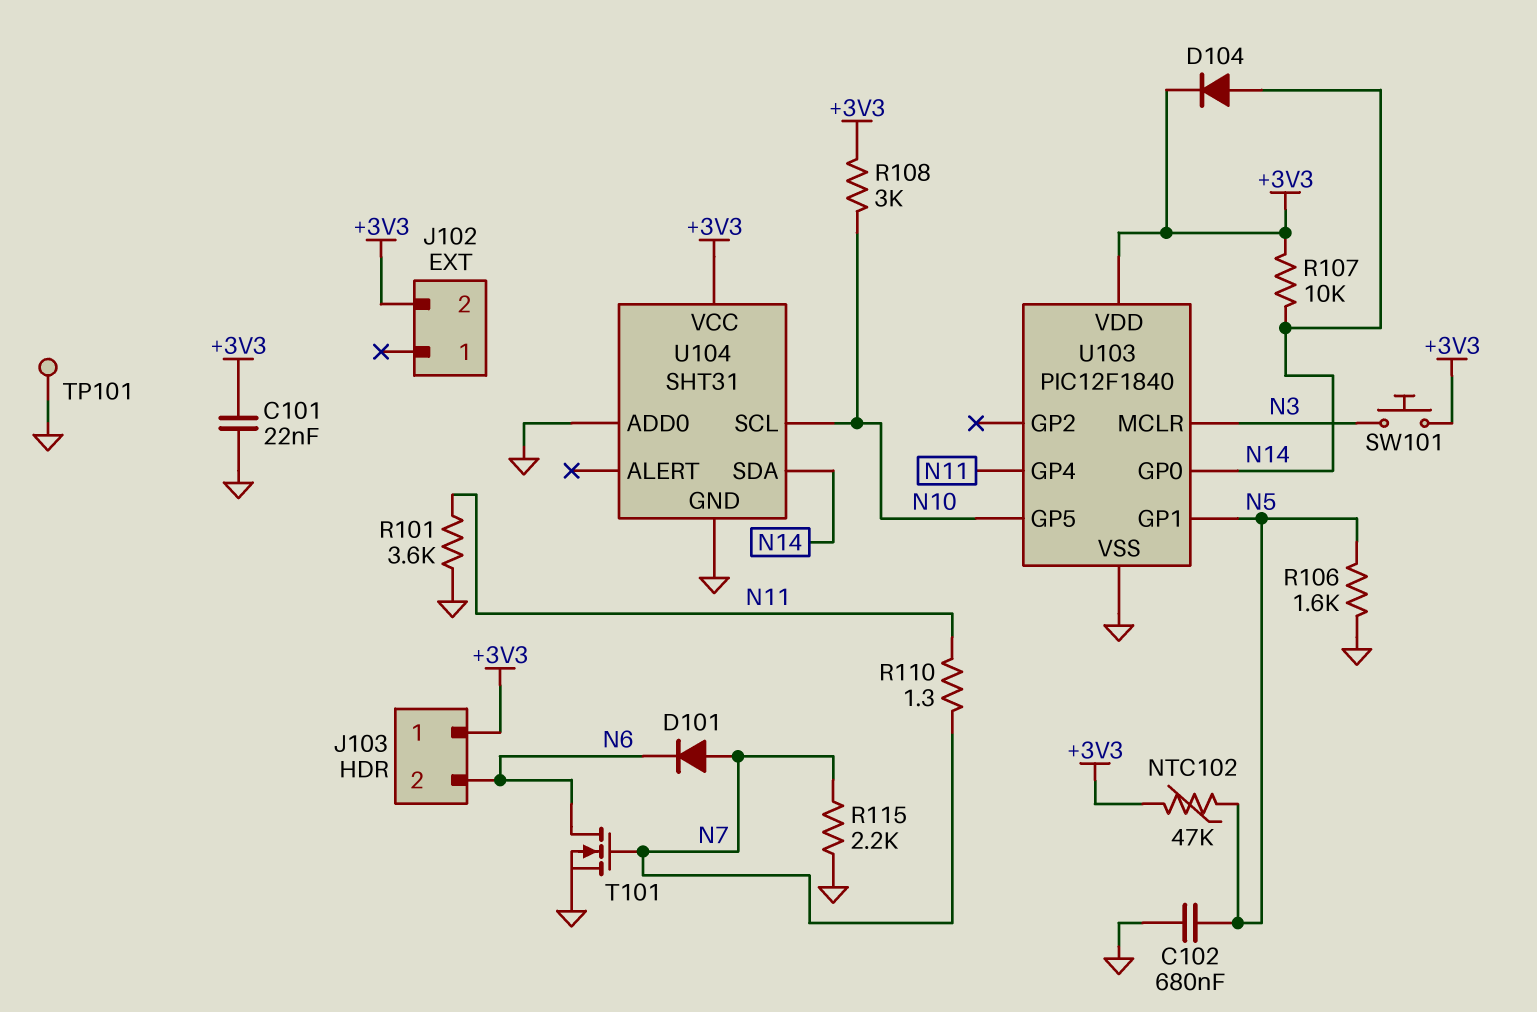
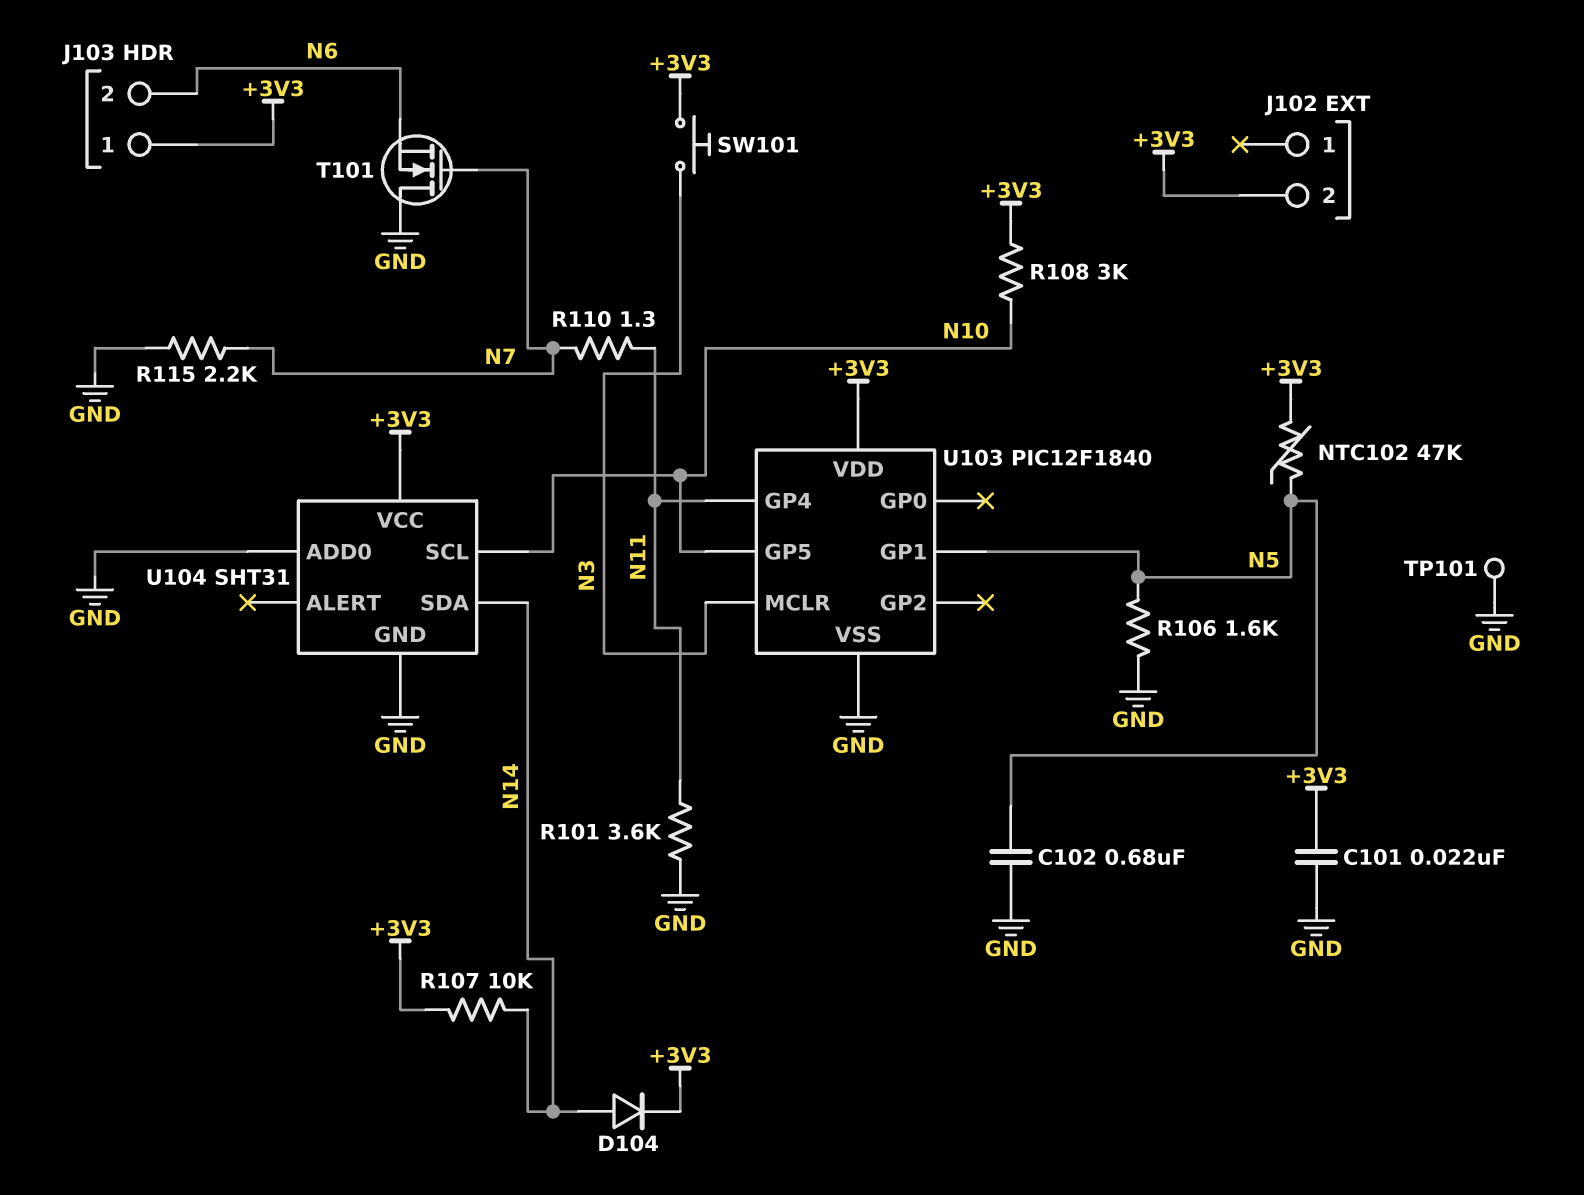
D101: diode (A N7, K N6) -> none
T101: NMOS (G N7, D N6, S GND) -> NMOS (G N7, D GND, S N6)
U103 pin GP0: N14 -> none

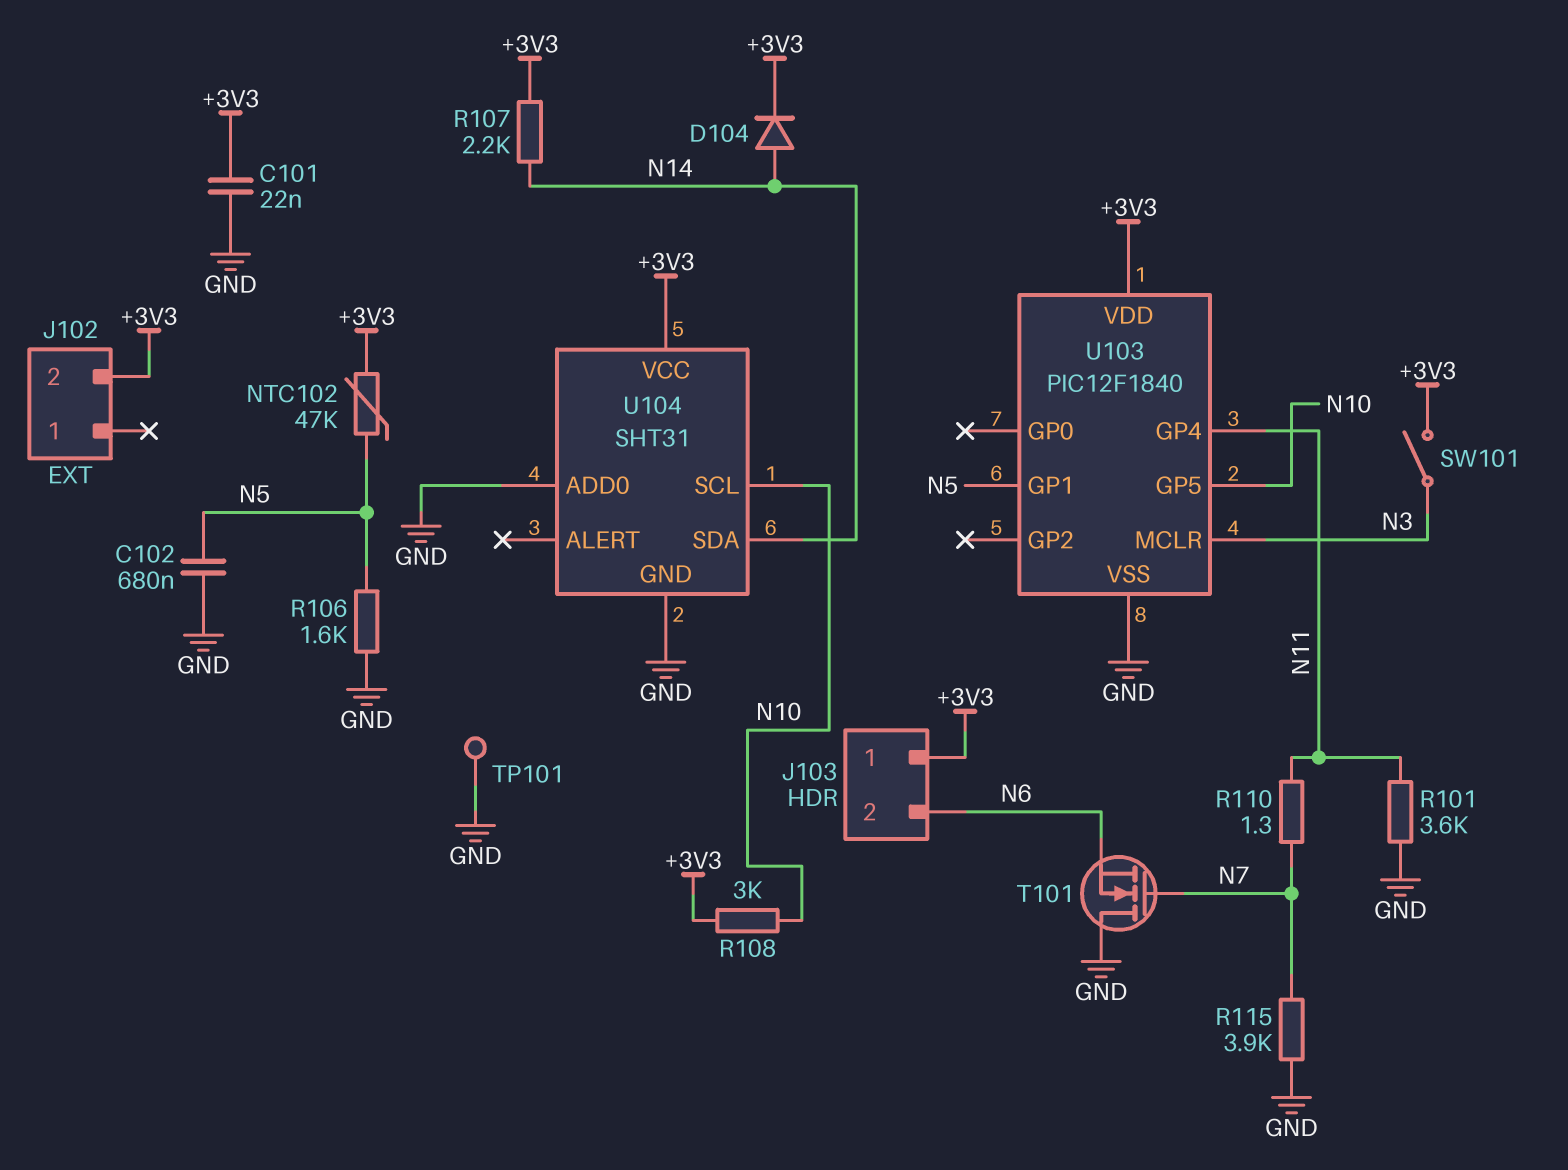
R107: 10k (+3V3, N14) -> 2.2k (+3V3, N14)
R115: 2.2k (GND, N7) -> 3.9k (GND, N7)
SW101: button (+3V3, N3) -> switch (+3V3, N3)

